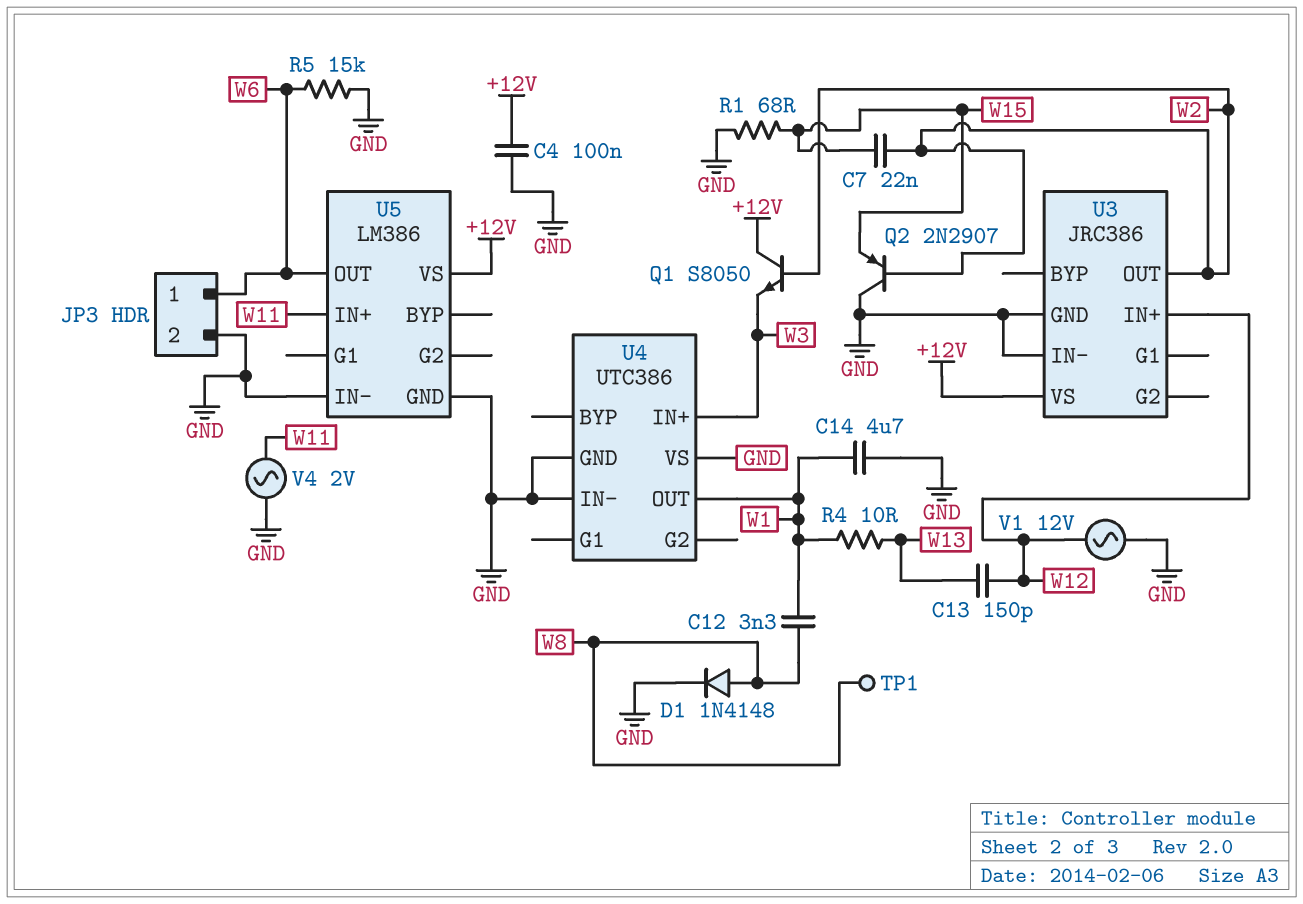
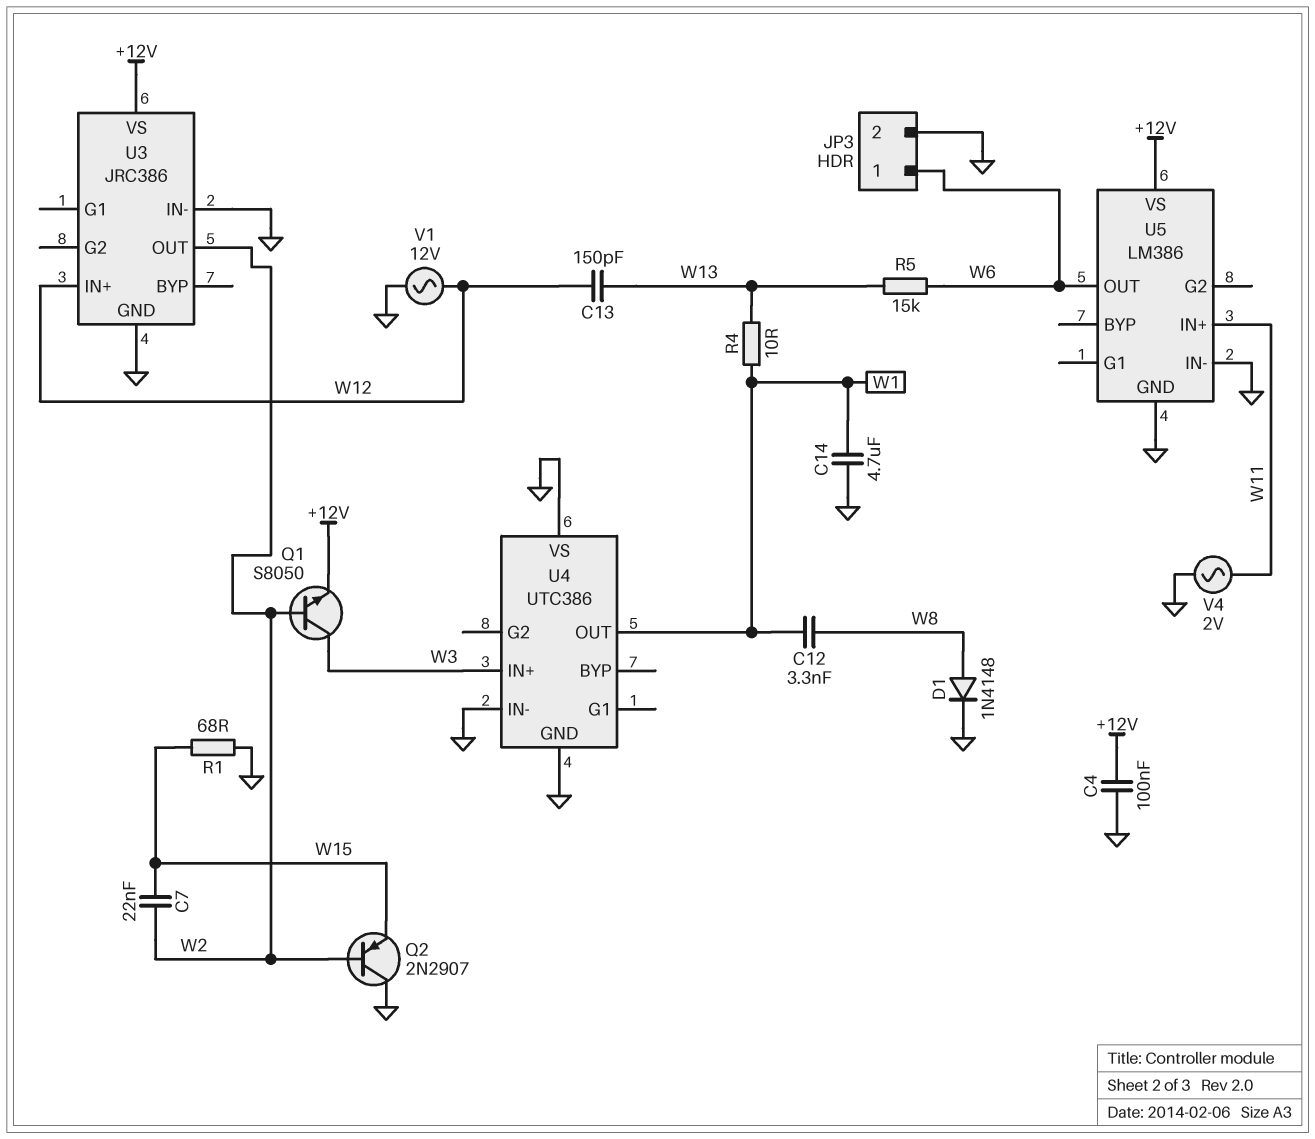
Q1: NPN S8050 (B W2, C +12V, E W3) -> NPN S8050 (B W2, C W3, E +12V)
R5: 15k (GND, W6) -> 15k (W6, W13)
TP1: test point (W8) -> none

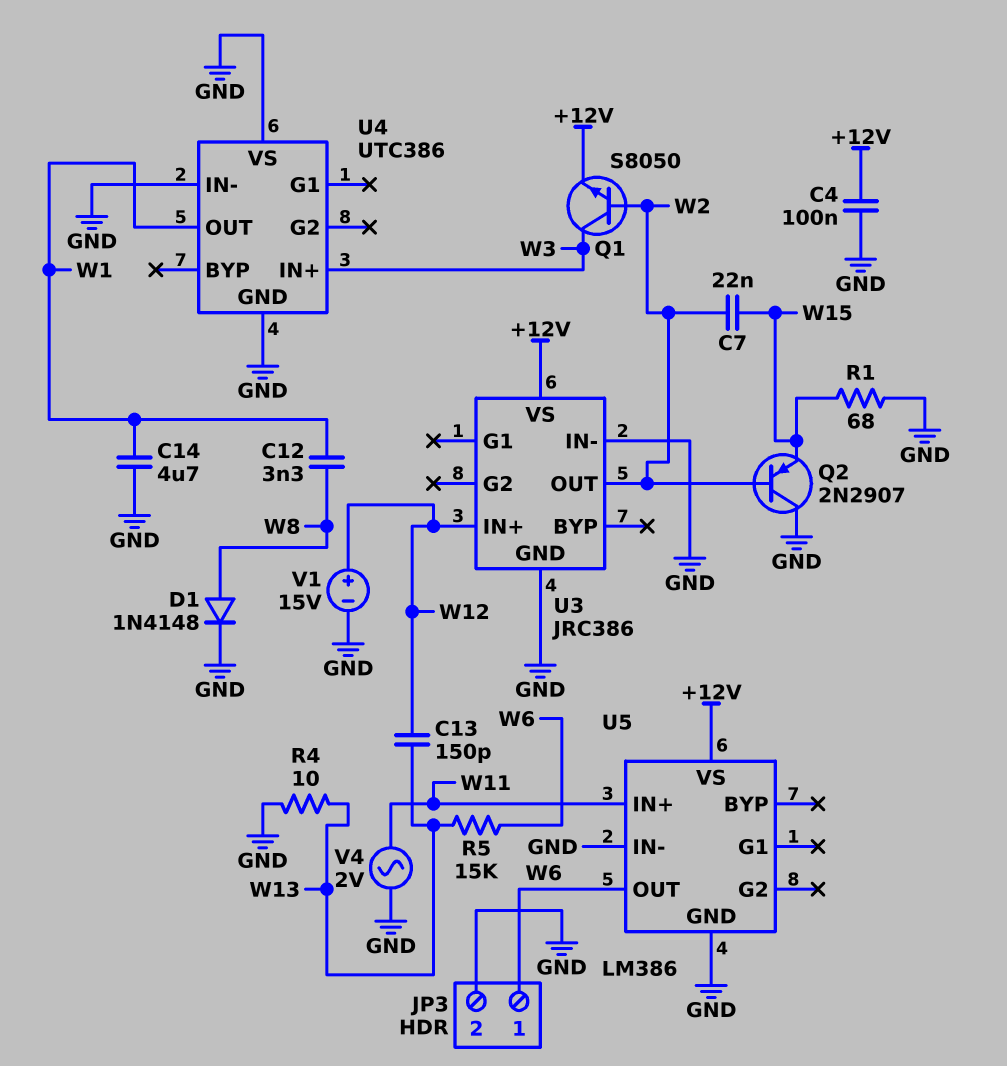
R4: 10 (W1, W13) -> 10 (GND, W13)
V1: AC 12V (GND, W12) -> 15V (plus W12, minus GND)

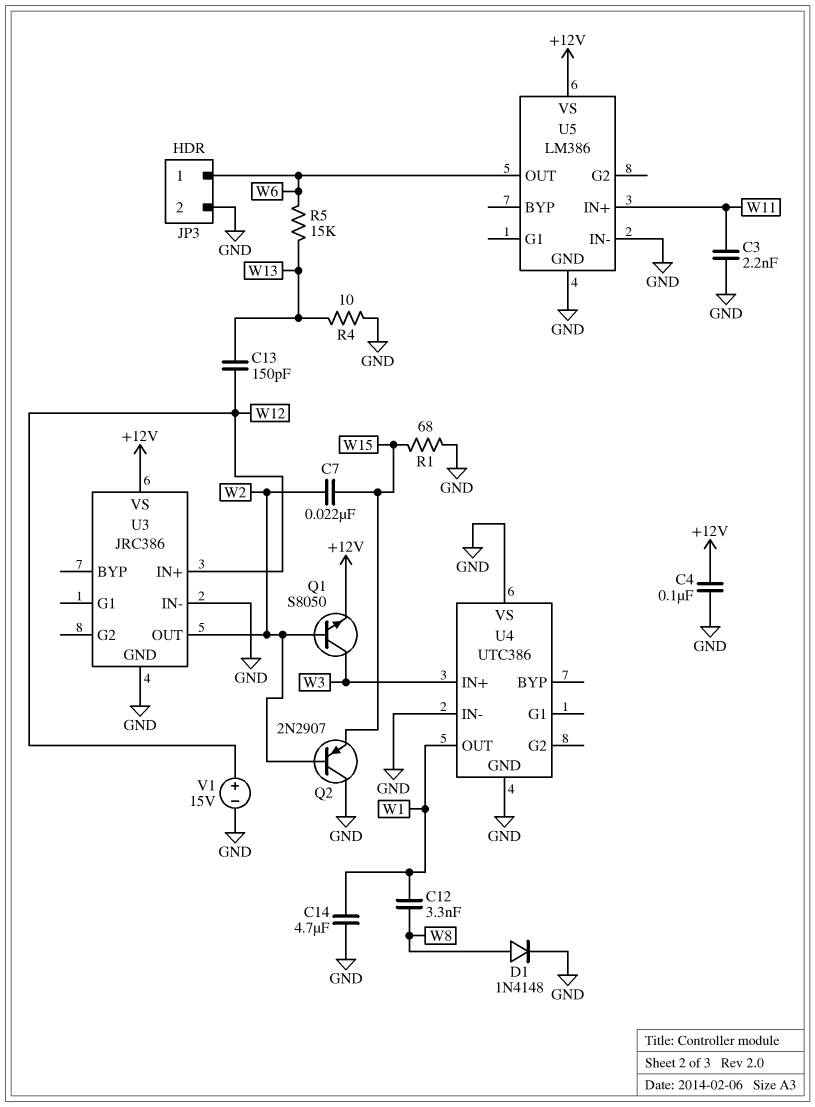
C3: none -> 2.2nF (GND, W11)
V4: AC 2V (GND, W11) -> none

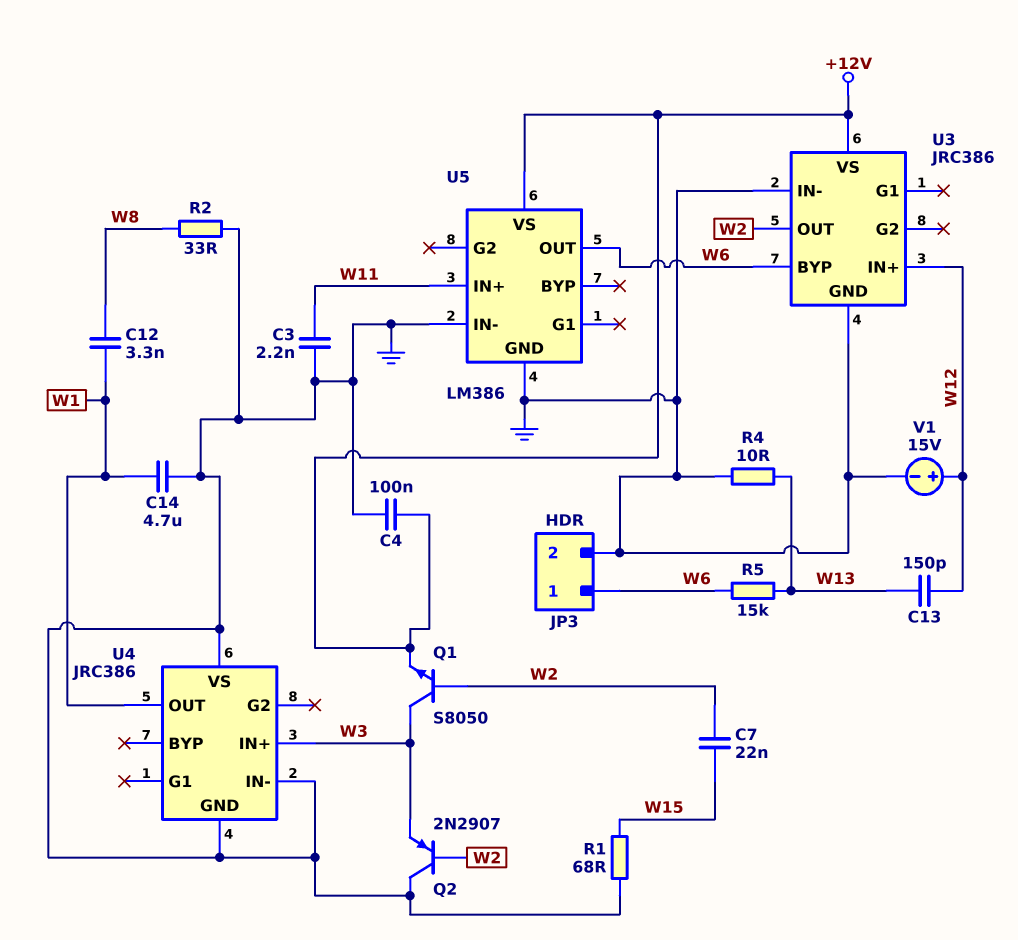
D1: diode 1N4148 (A W8, K GND) -> none
Q2: PNP 2N2907 (B W2, C GND, E W15) -> PNP 2N2907 (B W2, C GND, E W3)
R2: none -> 33 (GND, W8)
U3 pin BYP: none -> W6
U4: UTC386 -> JRC386

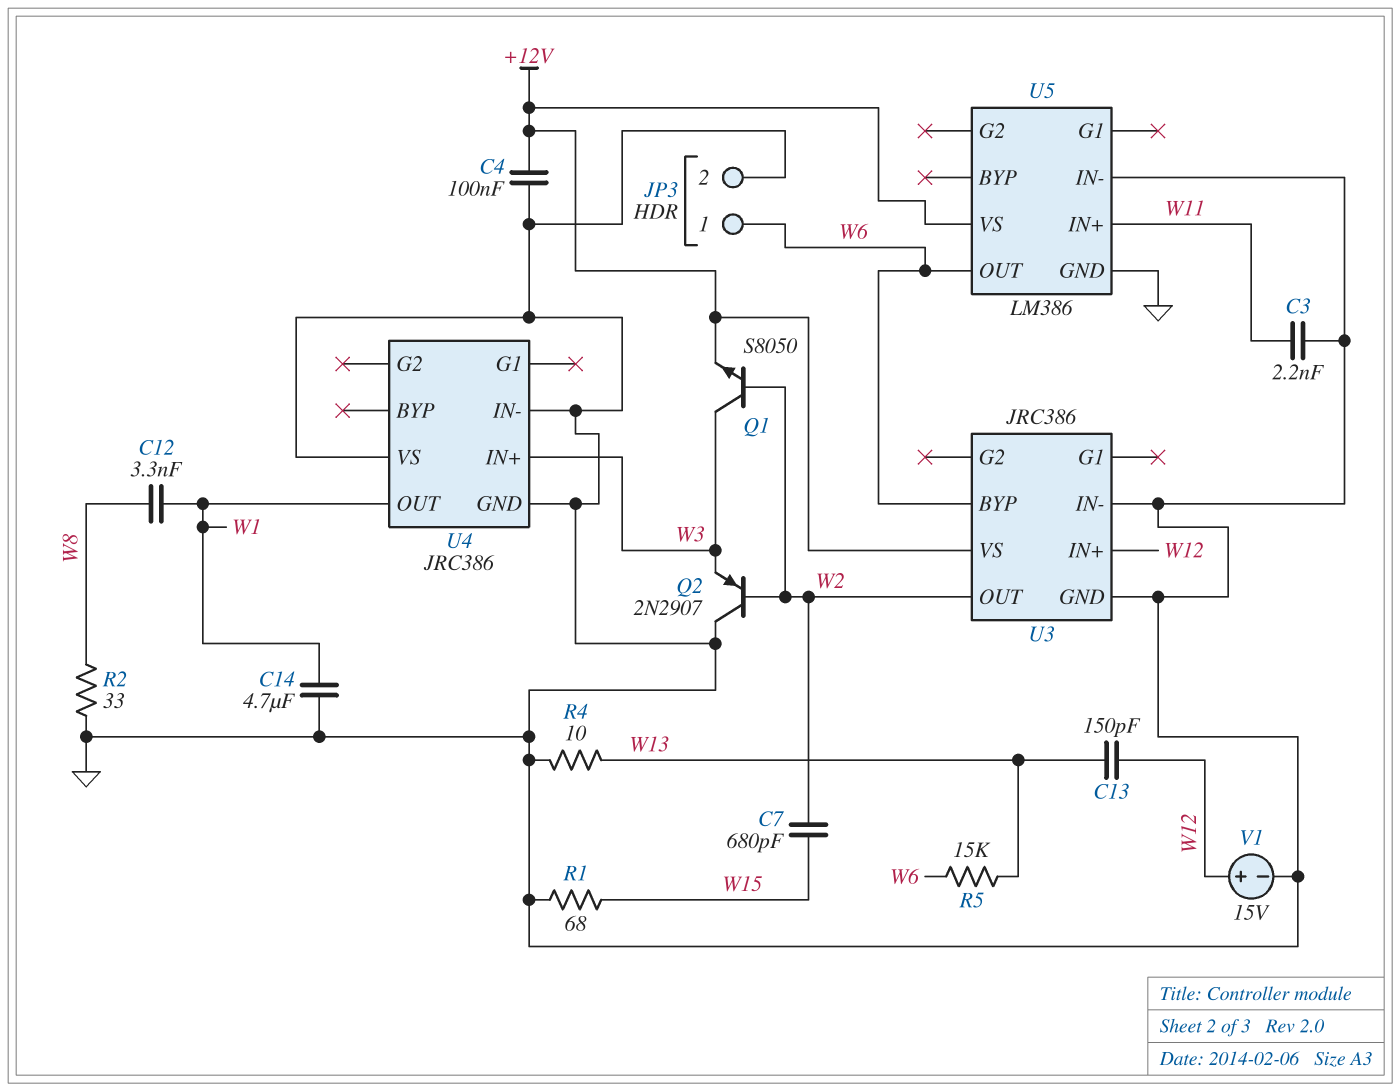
C7: 22nF (W2, W15) -> 680pF (W2, W15)

